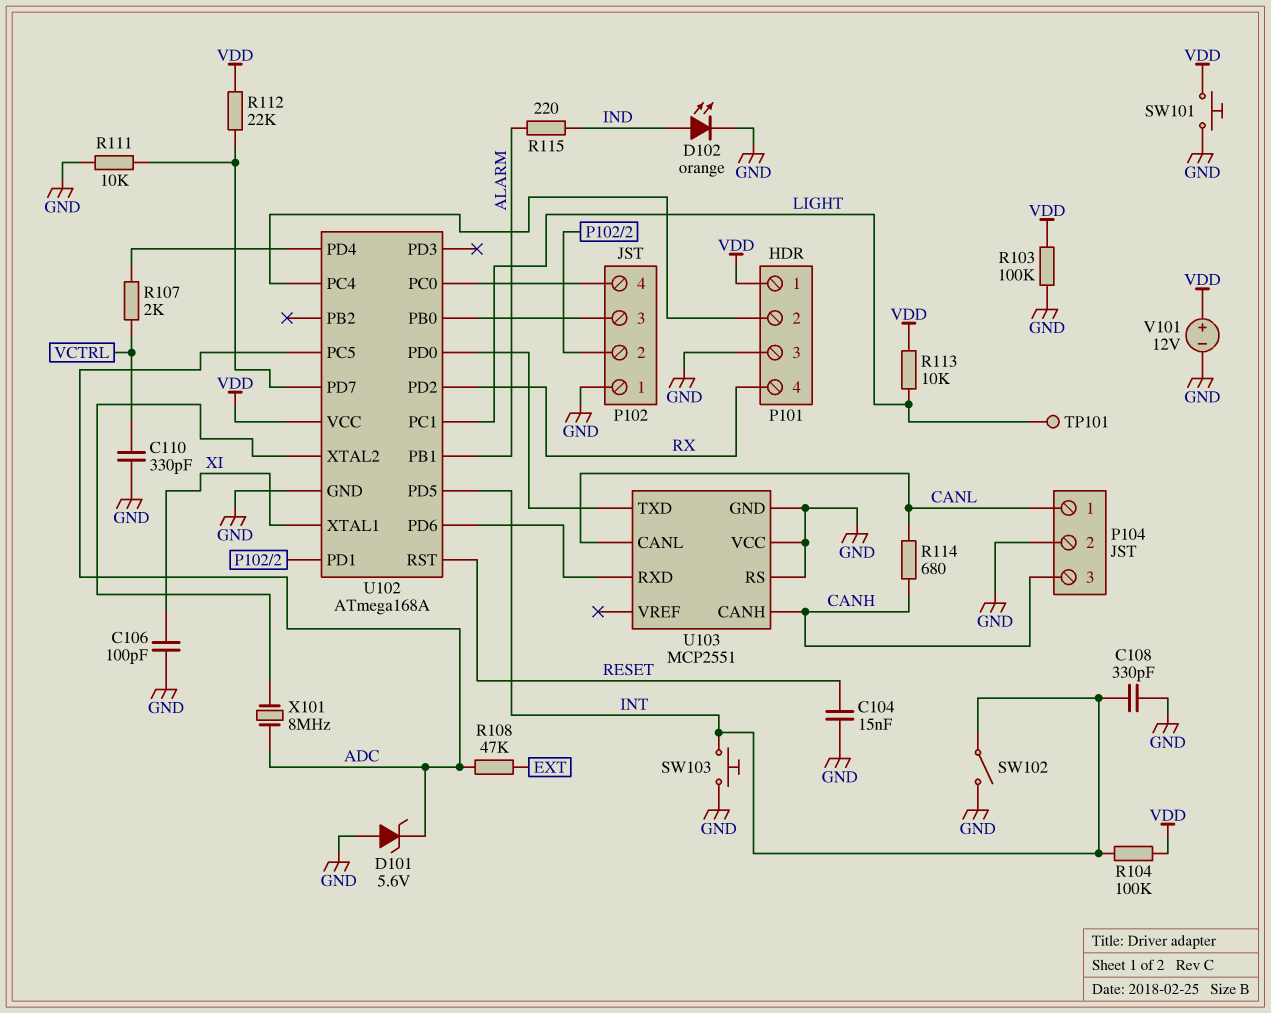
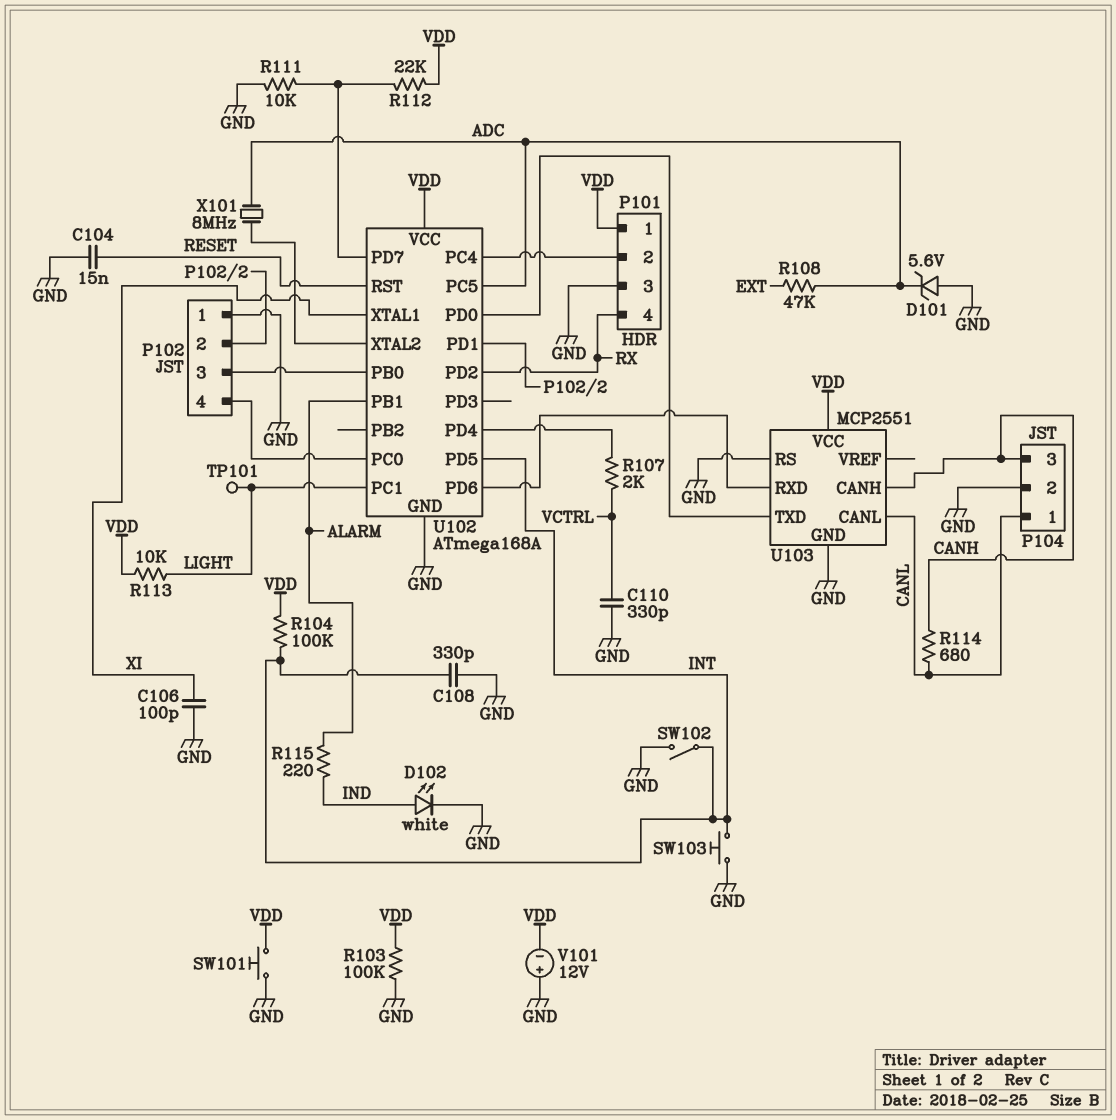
D102: LED orange (A IND, K GND) -> LED white (A IND, K GND)
U103 pin VCC: GND -> VDD
V101: 12V (plus VDD, minus GND) -> 12V (plus GND, minus VDD)

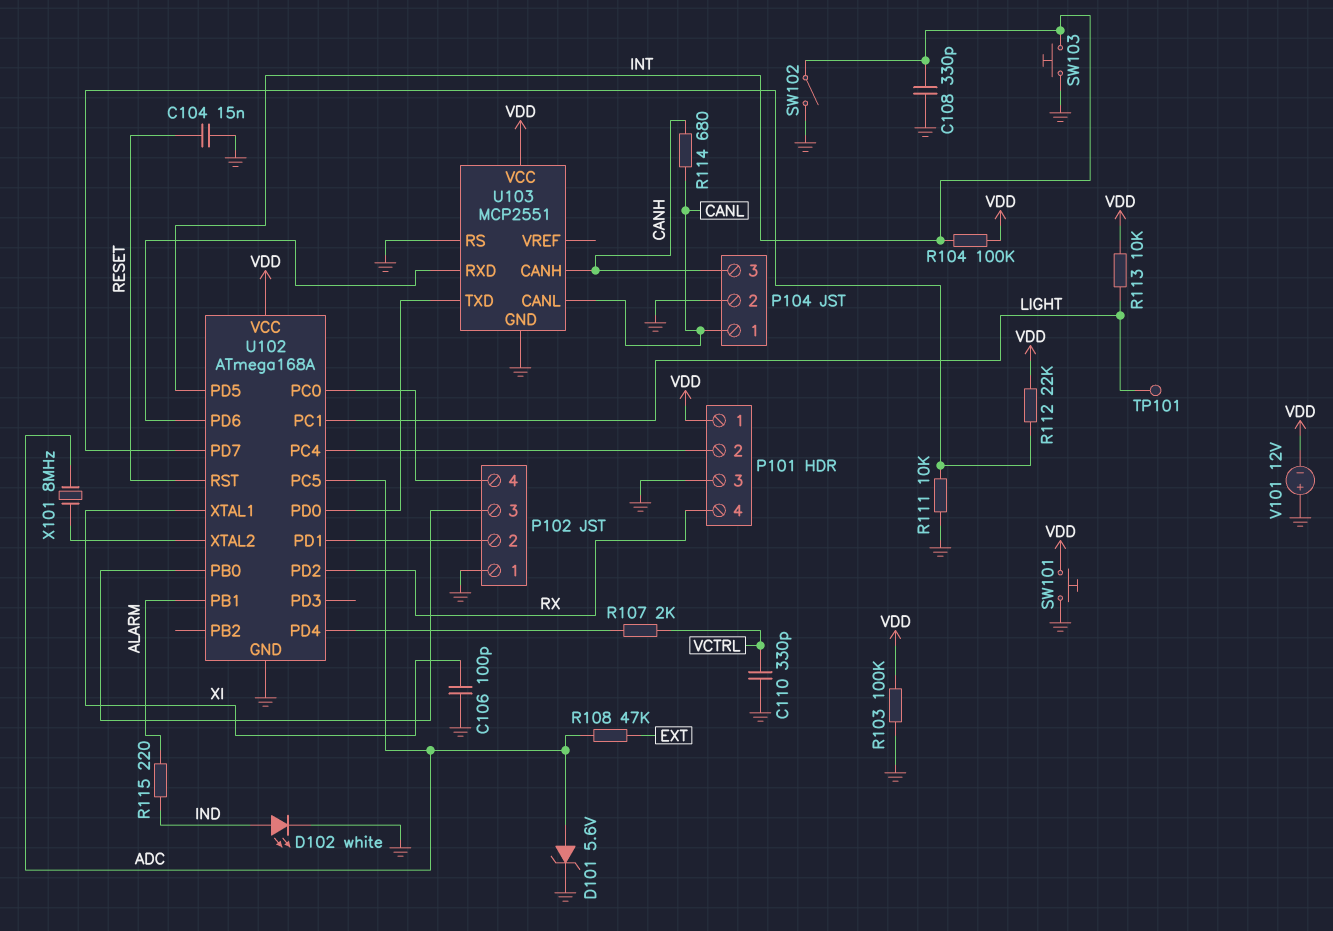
D101: zener 5.6V (A GND, K ADC) -> zener 5.6V (A ADC, K GND)

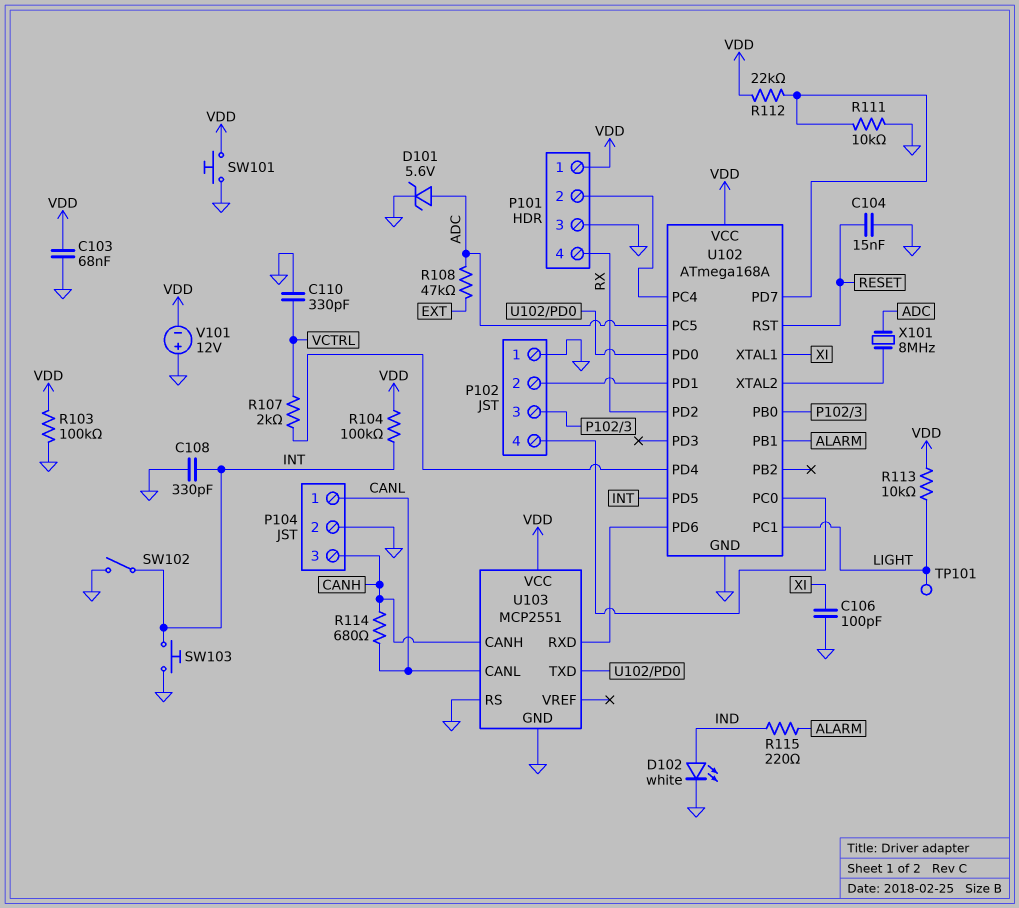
C103: none -> 68nF (GND, VDD)

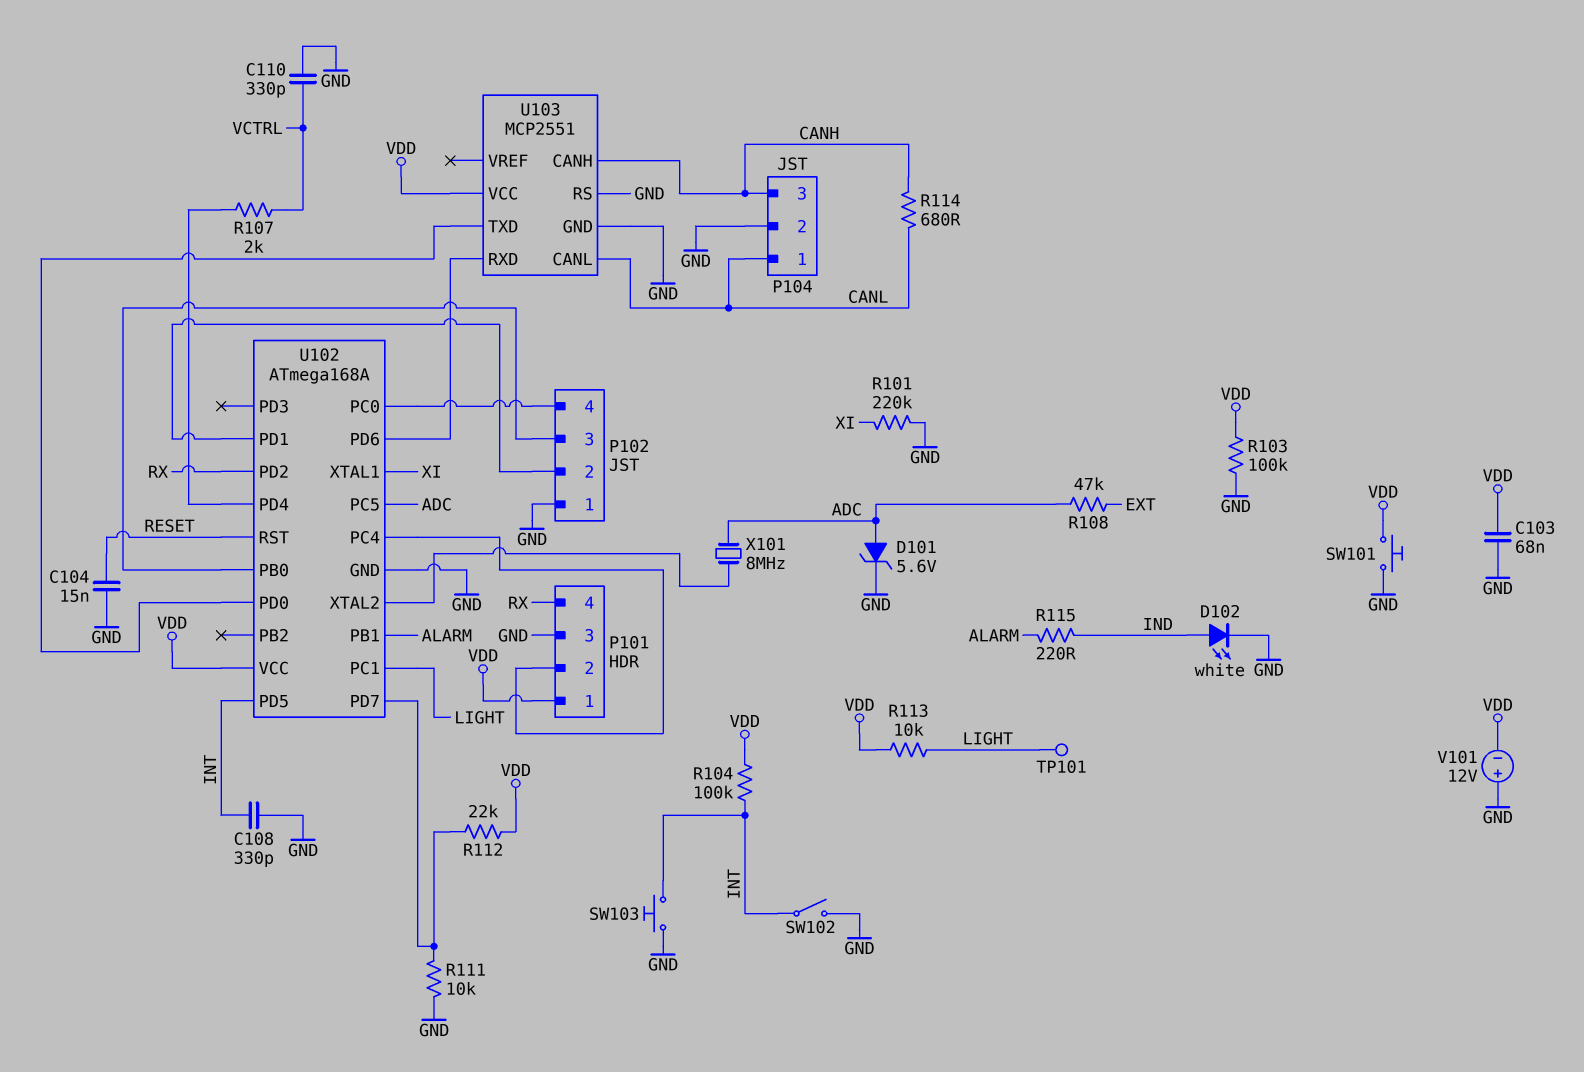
C106: 100pF (GND, XI) -> none
R101: none -> 220k (GND, XI)

